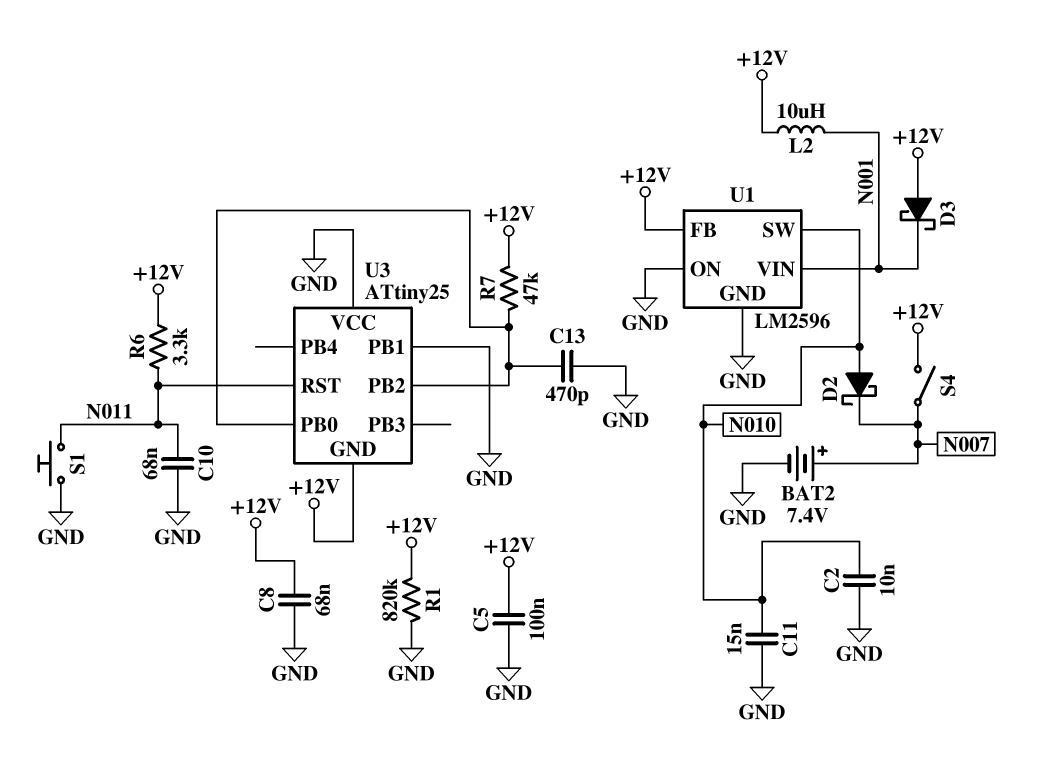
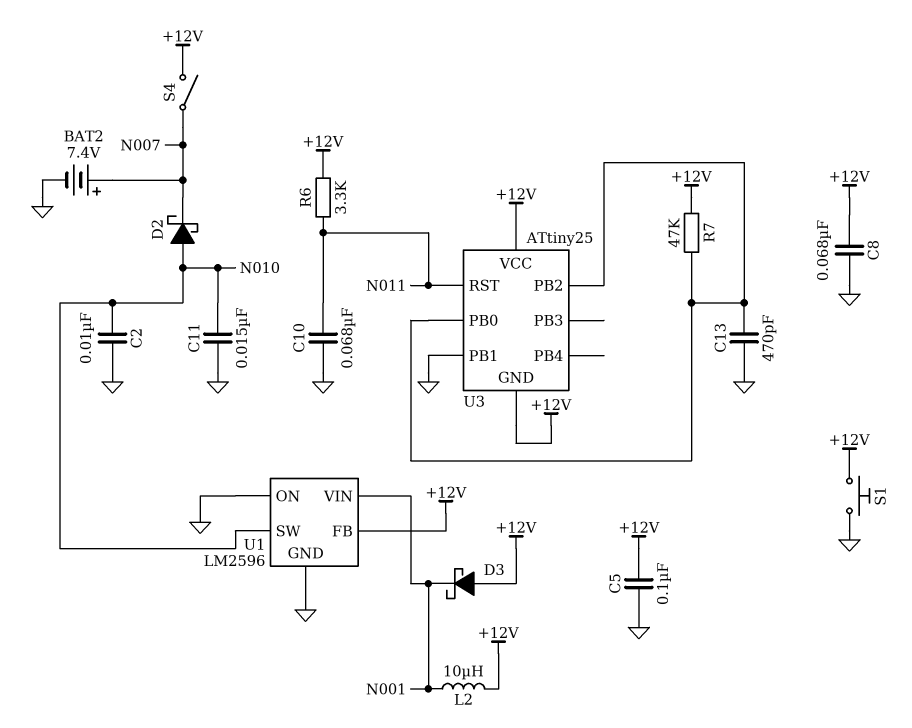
R1: 820k (+12V, GND) -> none
S1: button (GND, N011) -> button (+12V, GND)
U3 pin VCC: GND -> +12V

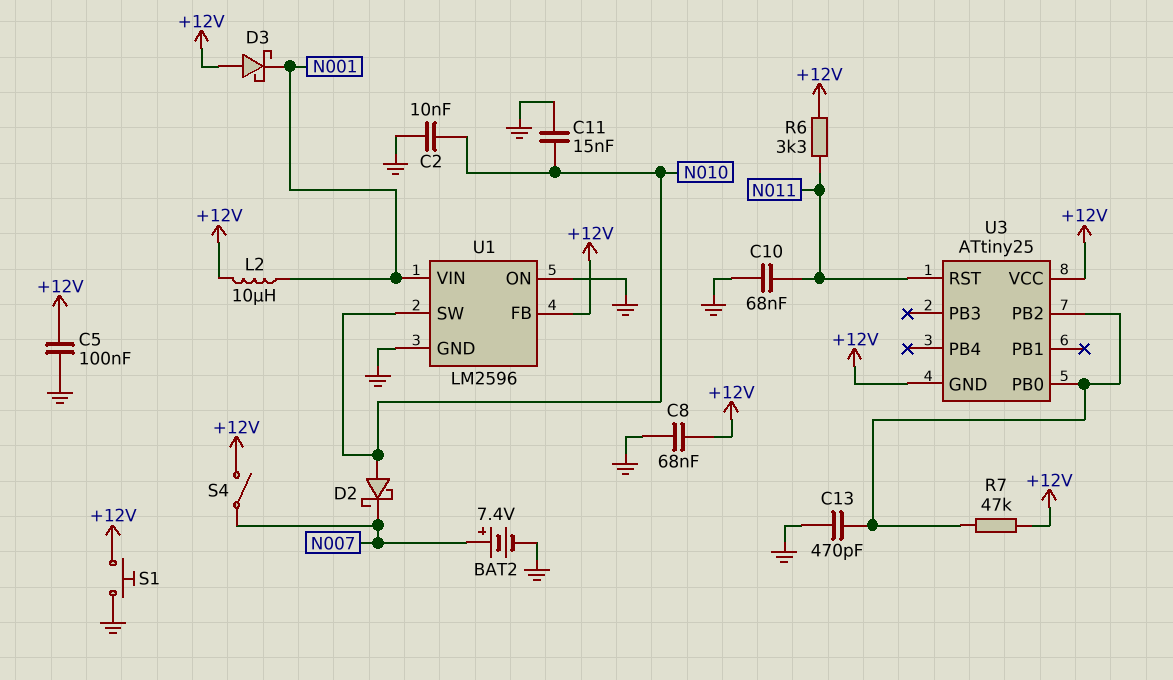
U3 pin PB1: GND -> none

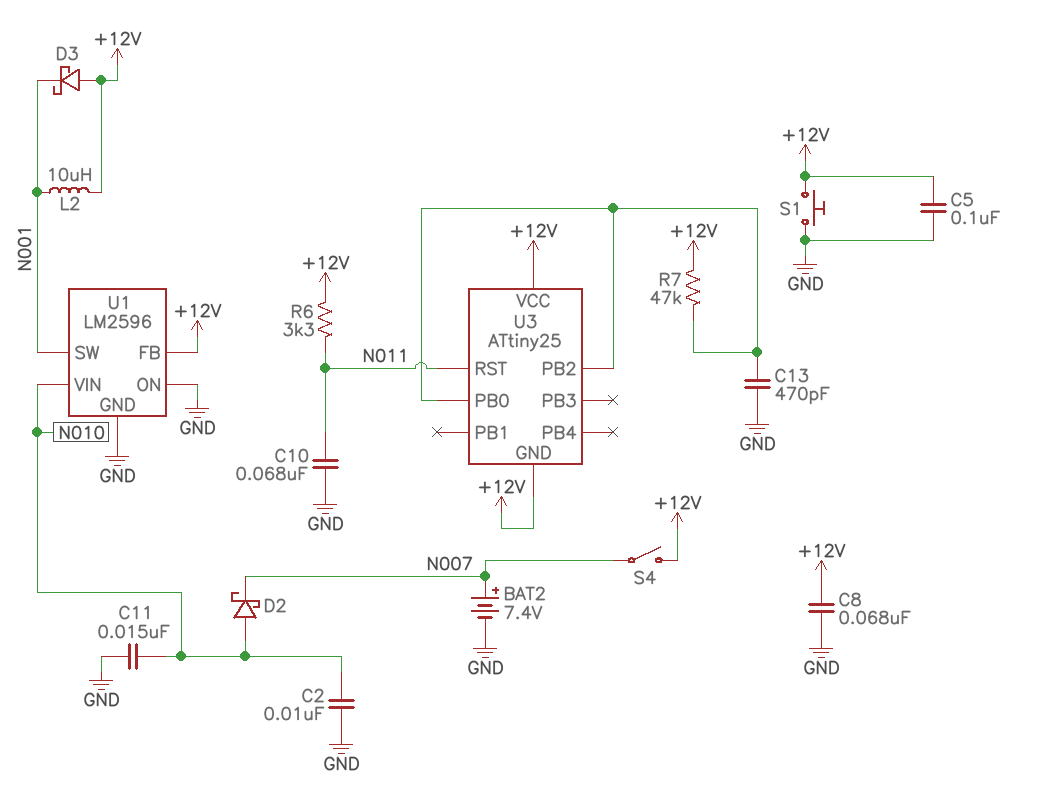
U1 pin SW: N010 -> N001
U1 pin VIN: N001 -> N010

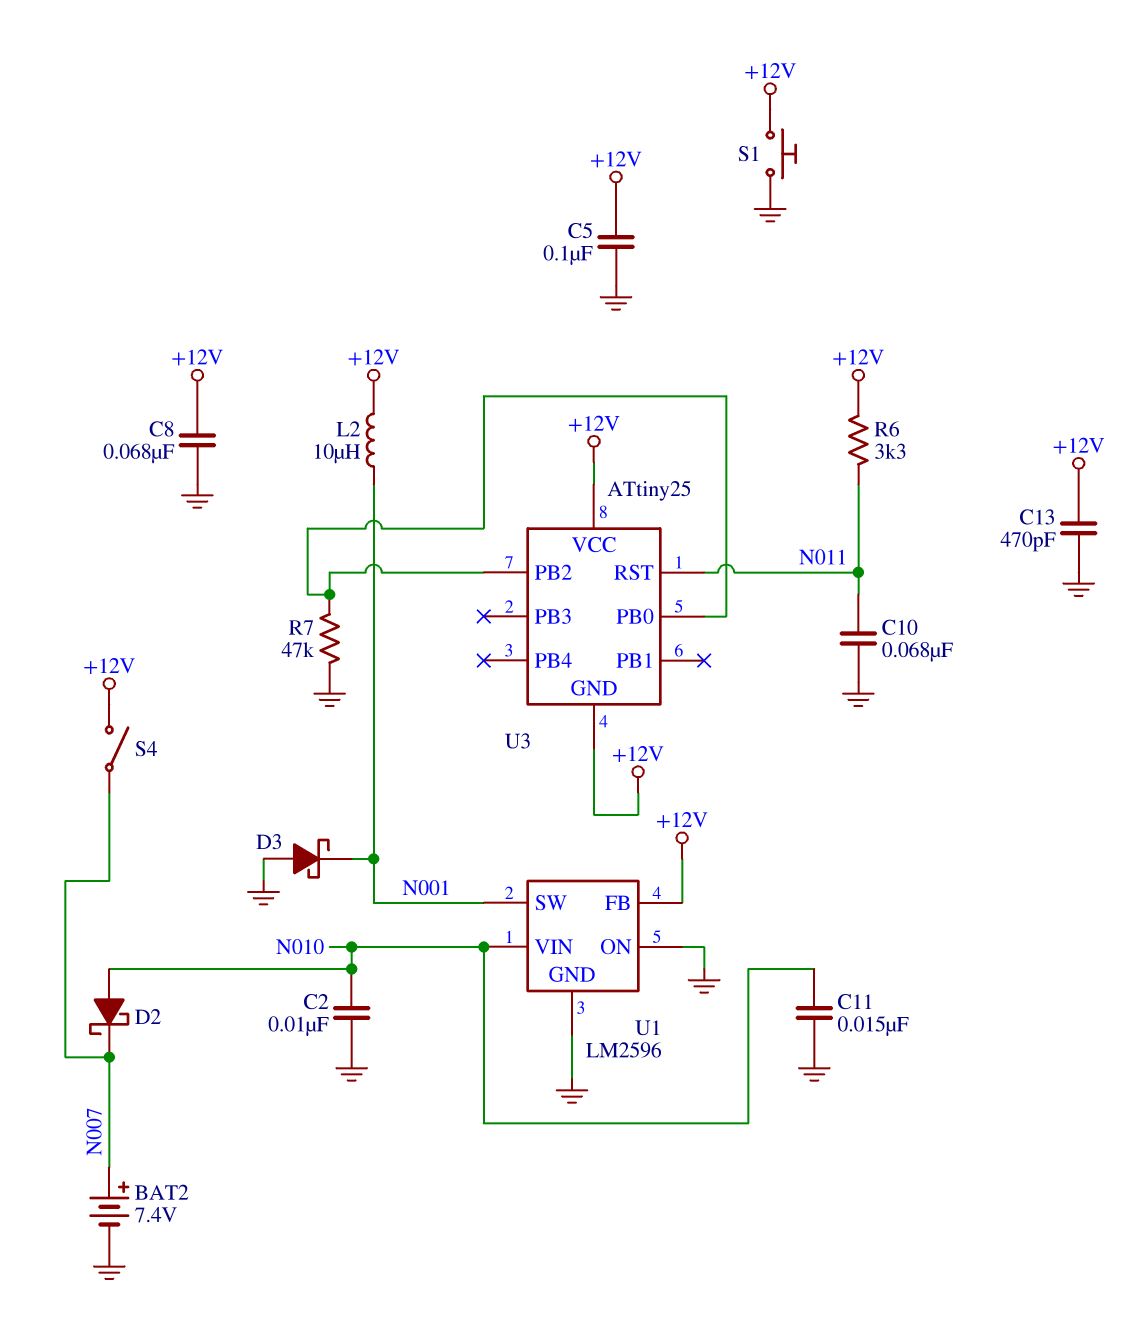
C13: 470pF (GND, U3/PB0) -> 470pF (+12V, GND)
D3: schottky (A +12V, K N001) -> schottky (A GND, K N001)
R7: 47k (+12V, U3/PB0) -> 47k (GND, U3/PB0)

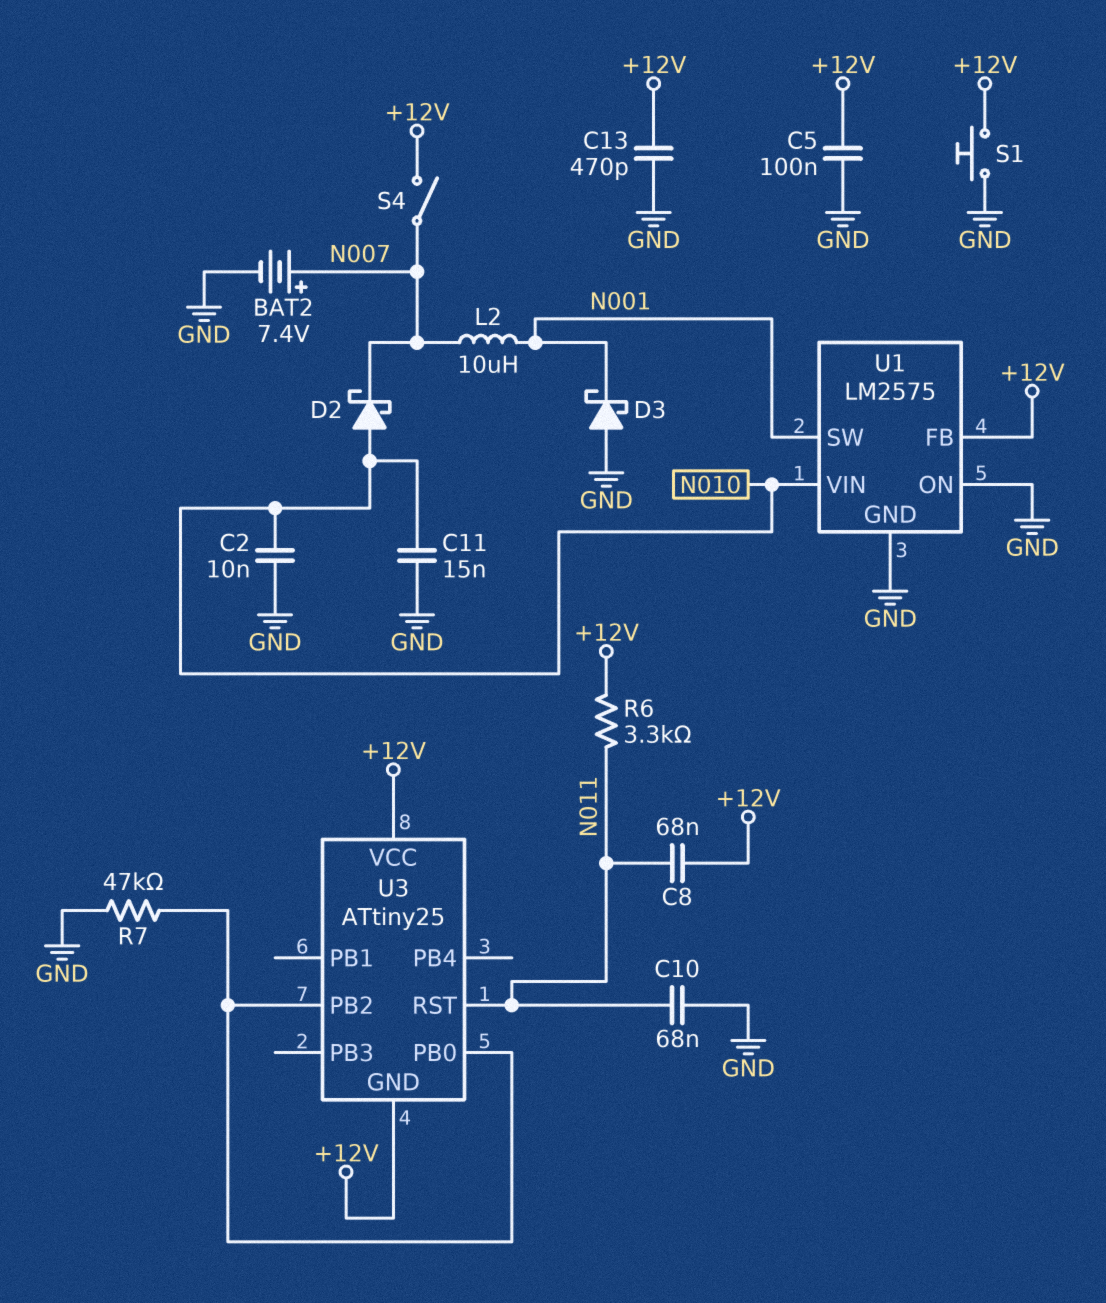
C8: 68nF (+12V, GND) -> 68nF (+12V, N011)
L2: 10uH (+12V, N001) -> 10uH (N001, N007)
U1: LM2596 -> LM2575

